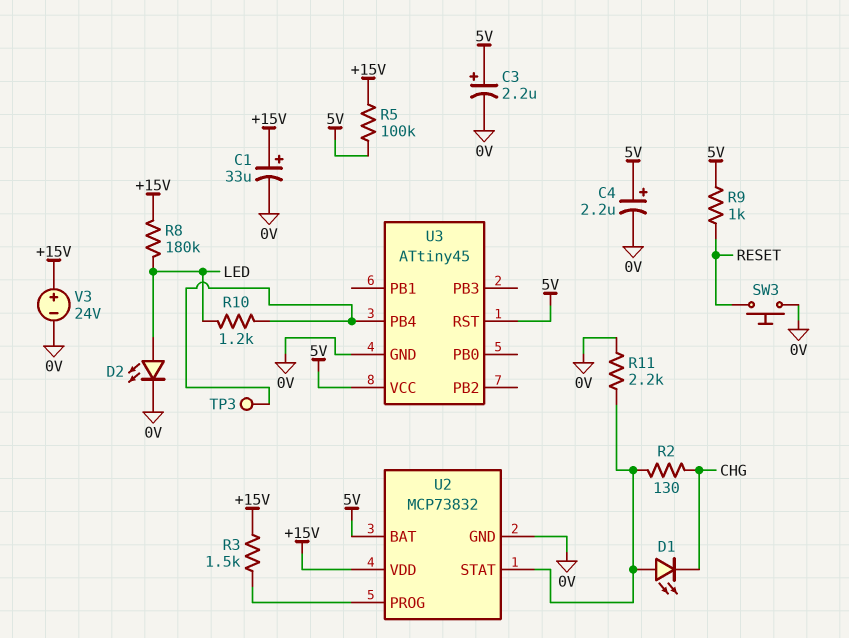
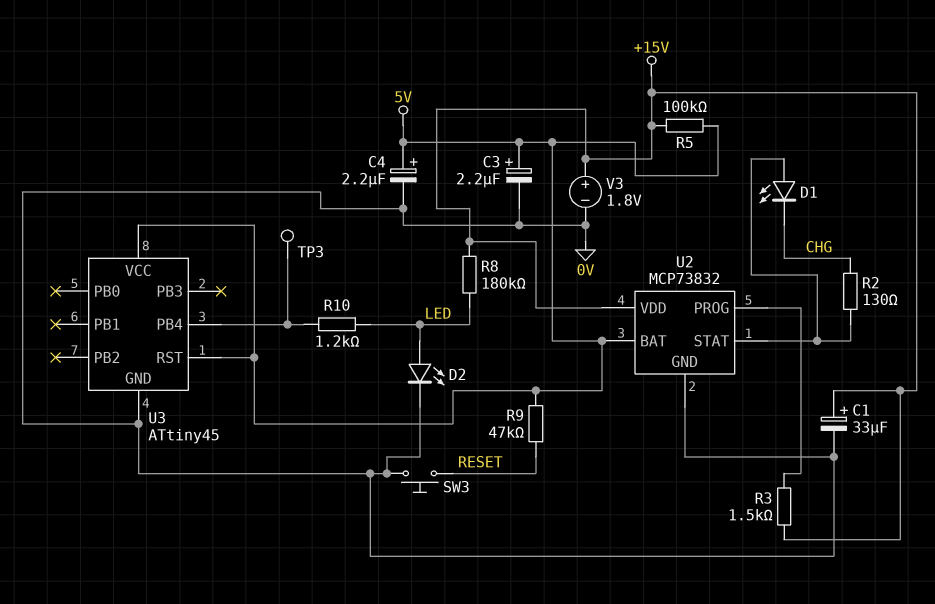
R9: 1k (5V, RESET) -> 47k (5V, RESET)
R11: 2.2k (0V, U2/STAT) -> none
V3: 24V (plus +15V, minus 0V) -> 1.8V (plus +15V, minus 0V)

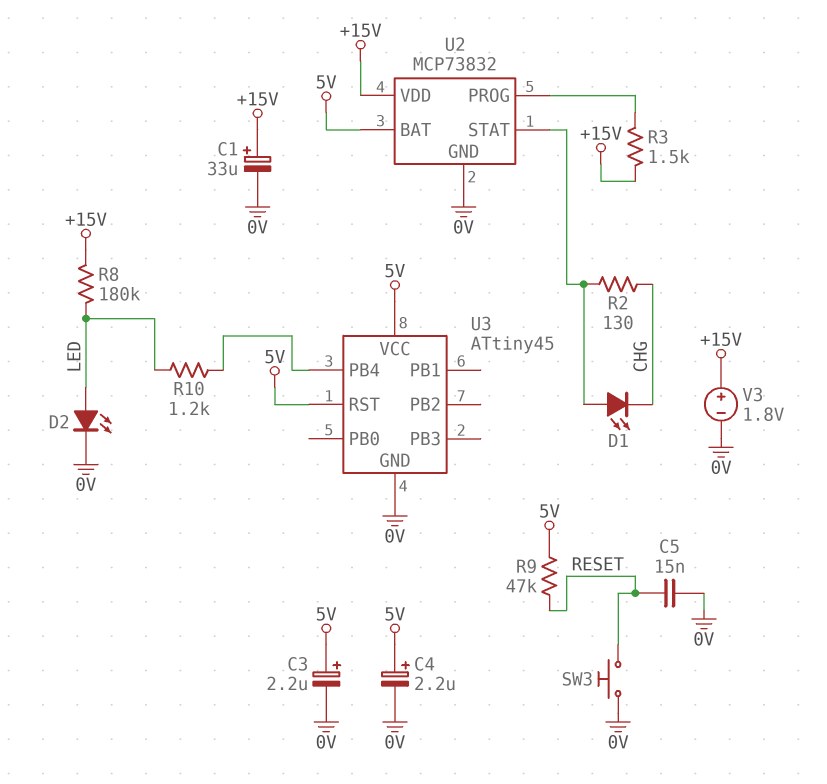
C5: none -> 15nF (0V, RESET)
R5: 100k (+15V, 5V) -> none
TP3: test point (U3/PB4) -> none

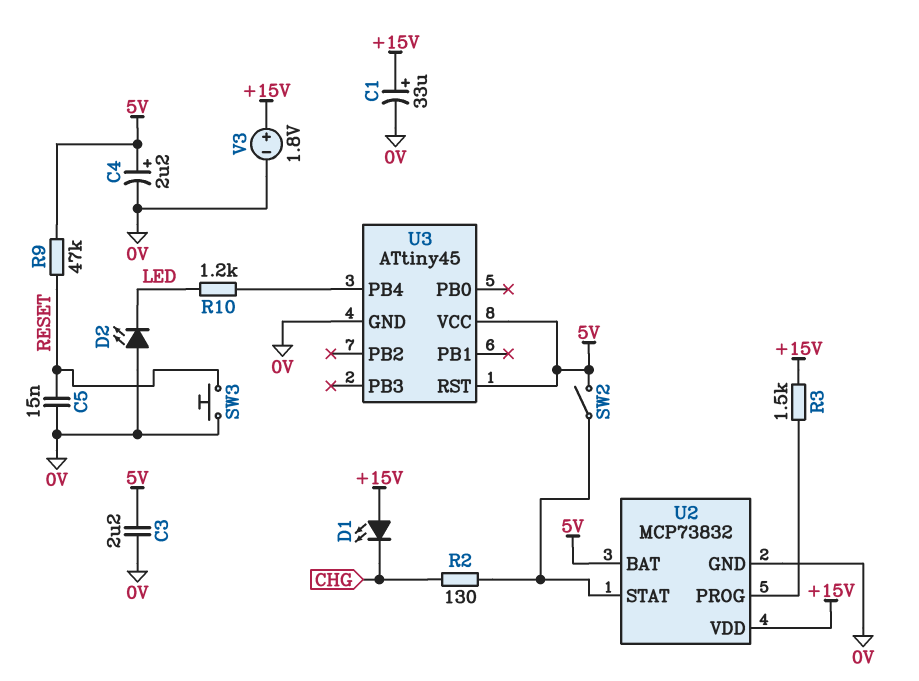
C3: 2.2uF (plus 5V, minus 0V) -> 2.2uF (0V, 5V)
D1: LED (A U2/STAT, K CHG) -> LED (A +15V, K CHG)
D2: LED (A LED, K 0V) -> LED (A 0V, K LED)
R8: 180k (+15V, LED) -> none
SW2: none -> switch (5V, U2/STAT)

